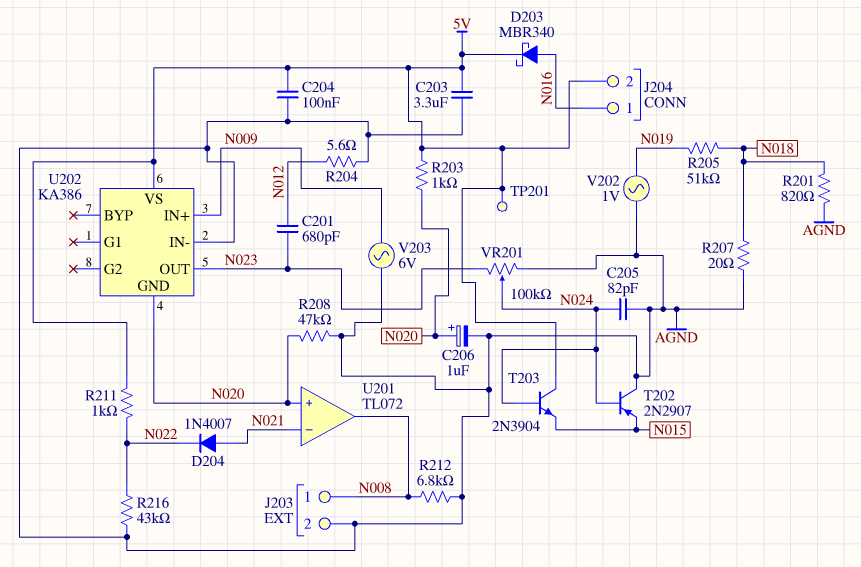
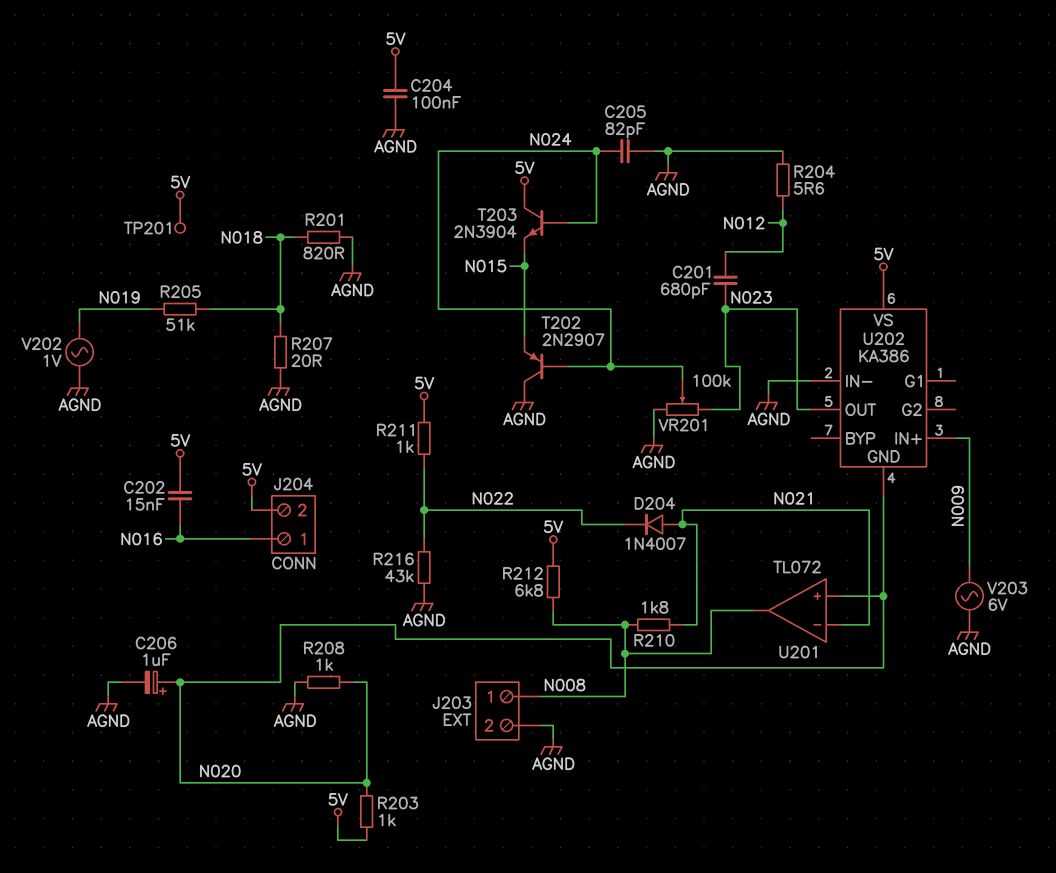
C202: none -> 15nF (5V, N016)
C203: 3.3uF (5V, AGND) -> none
D203: schottky MBR340 (A N016, K 5V) -> none
R208: 47k (AGND, N020) -> 1k (AGND, N020)
R210: none -> 1.8k (N008, N021)
R212: 6.8k (AGND, N008) -> 6.8k (5V, N008)

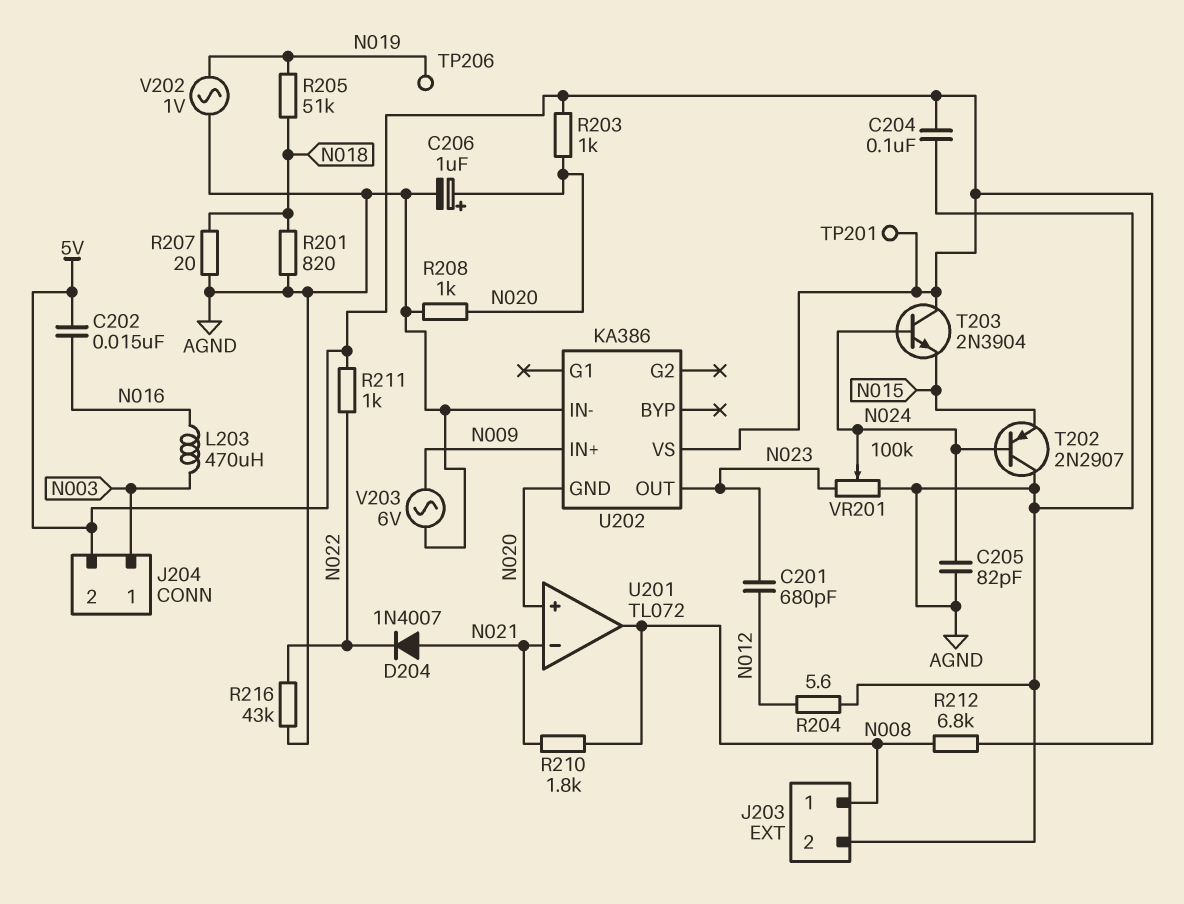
J204 pin 1: N016 -> N003
L203: none -> 470uH (N003, N016)
TP206: none -> test point (N019)

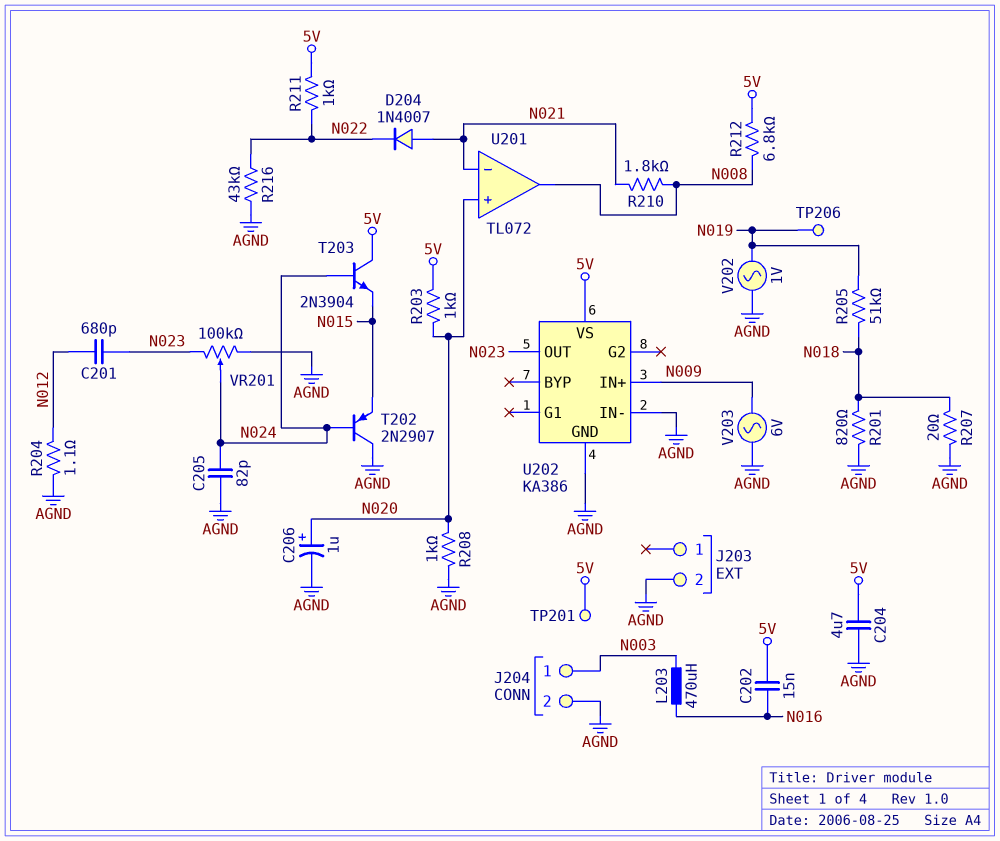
C204: 100nF (5V, AGND) -> 4.7uF (5V, AGND)
J203 pin 1: N008 -> none
J204 pin 2: 5V -> AGND
R204: 5.6 (AGND, N012) -> 1.1 (AGND, N012)
U202 pin GND: N020 -> AGND

